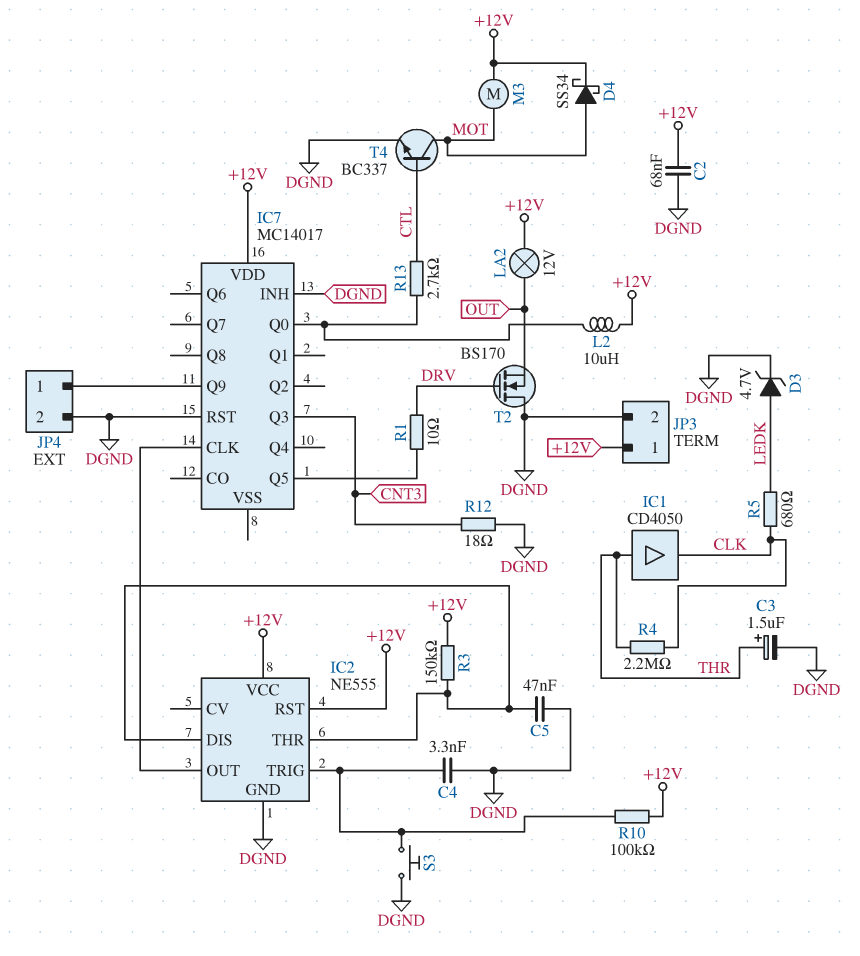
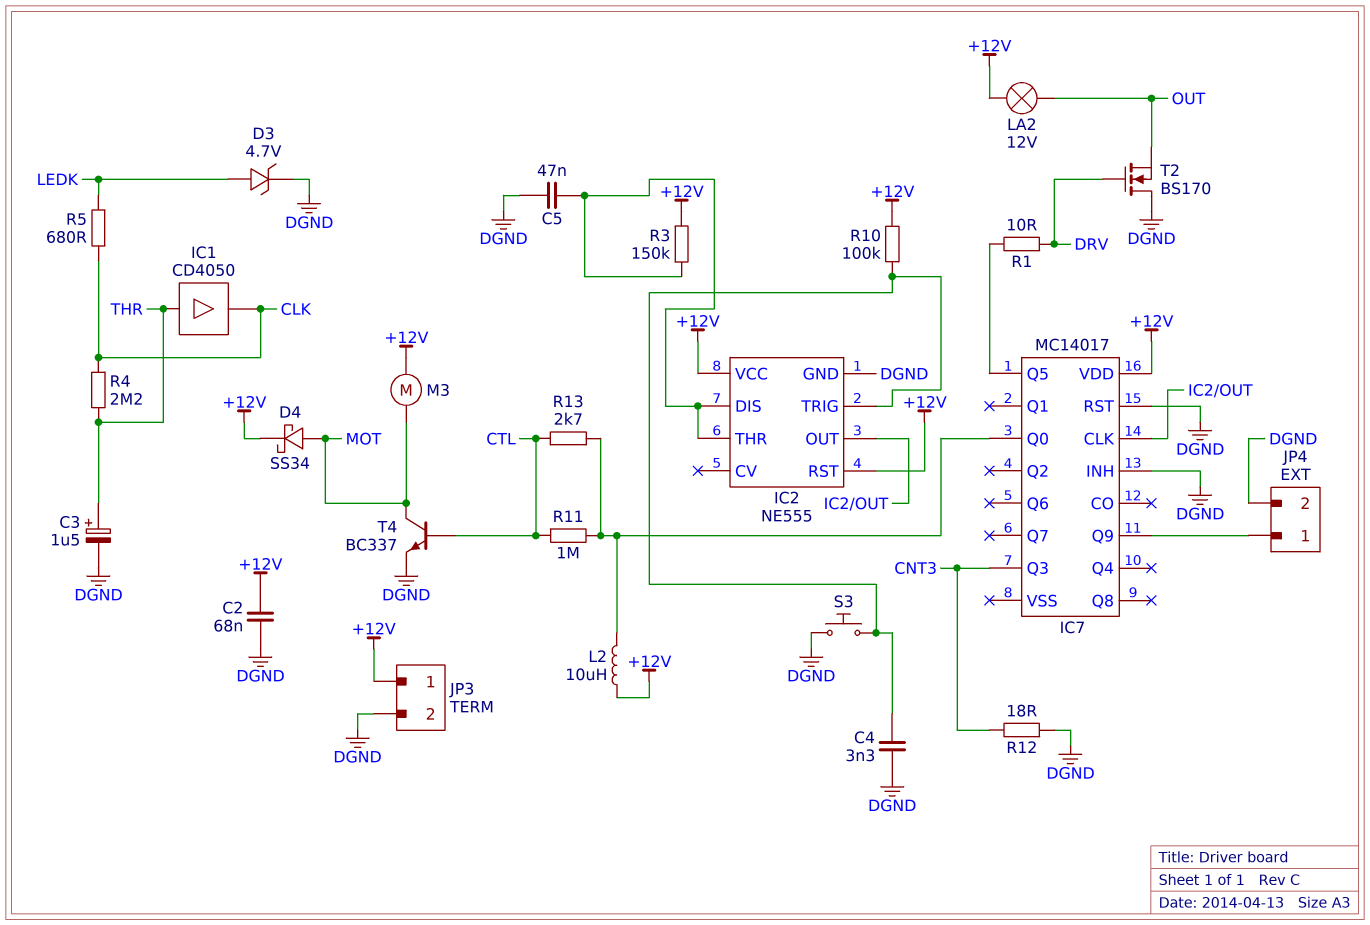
R11: none -> 1M (CTL, IC7/Q0)

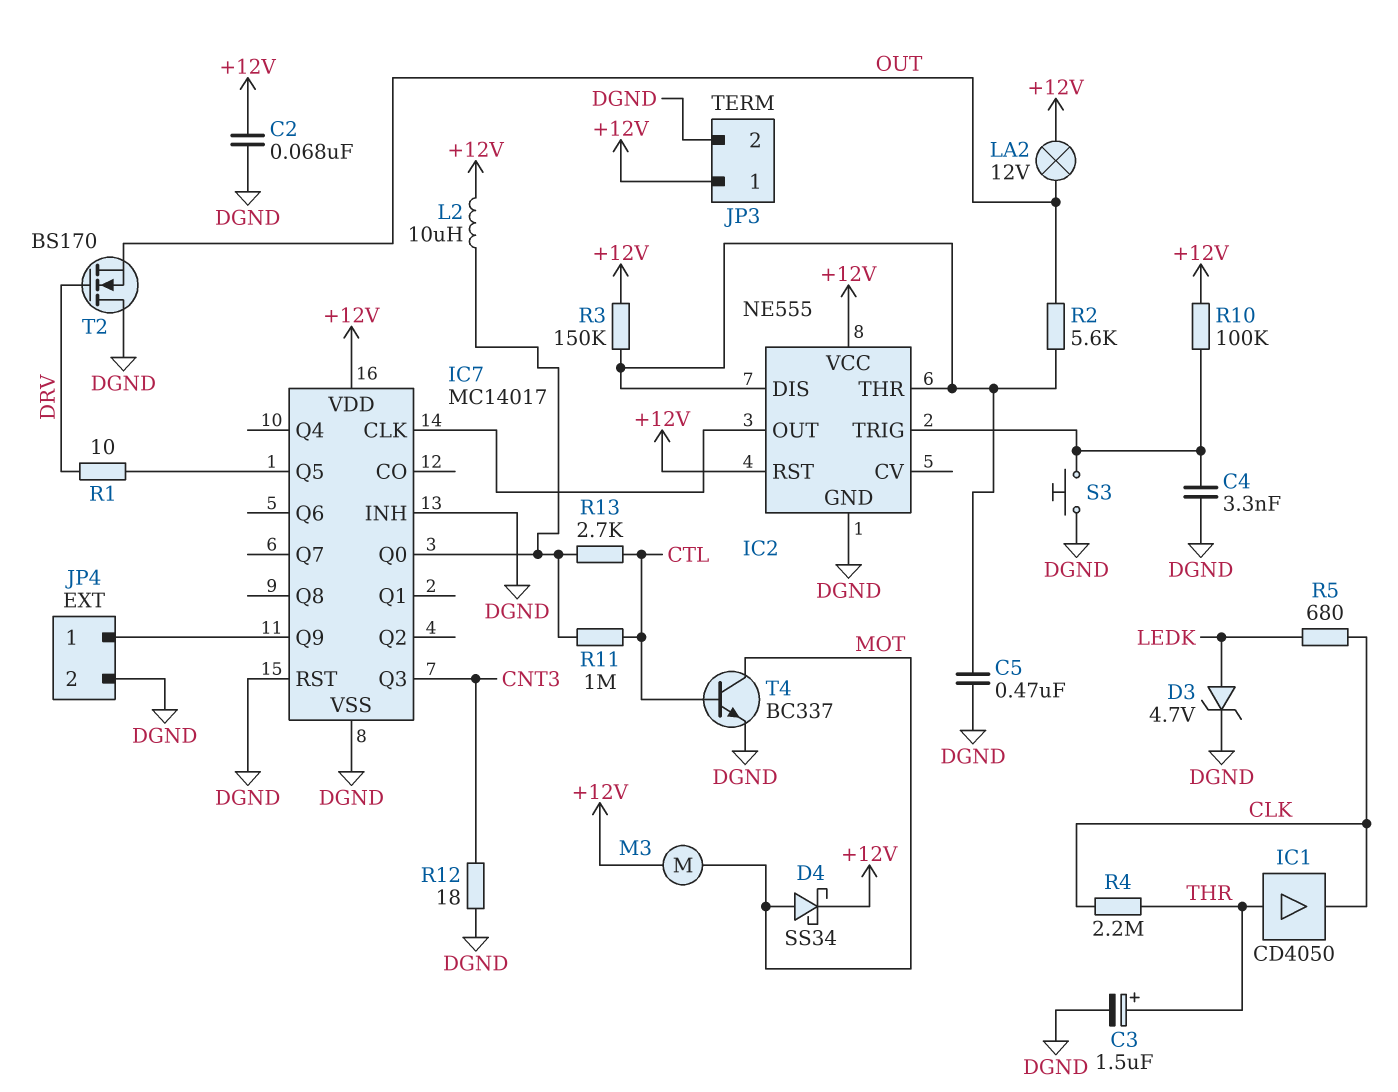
C5: 47nF (DGND, IC2/DIS) -> 470nF (DGND, IC2/DIS)
IC7 pin VSS: none -> DGND
R2: none -> 5.6k (IC2/DIS, OUT)

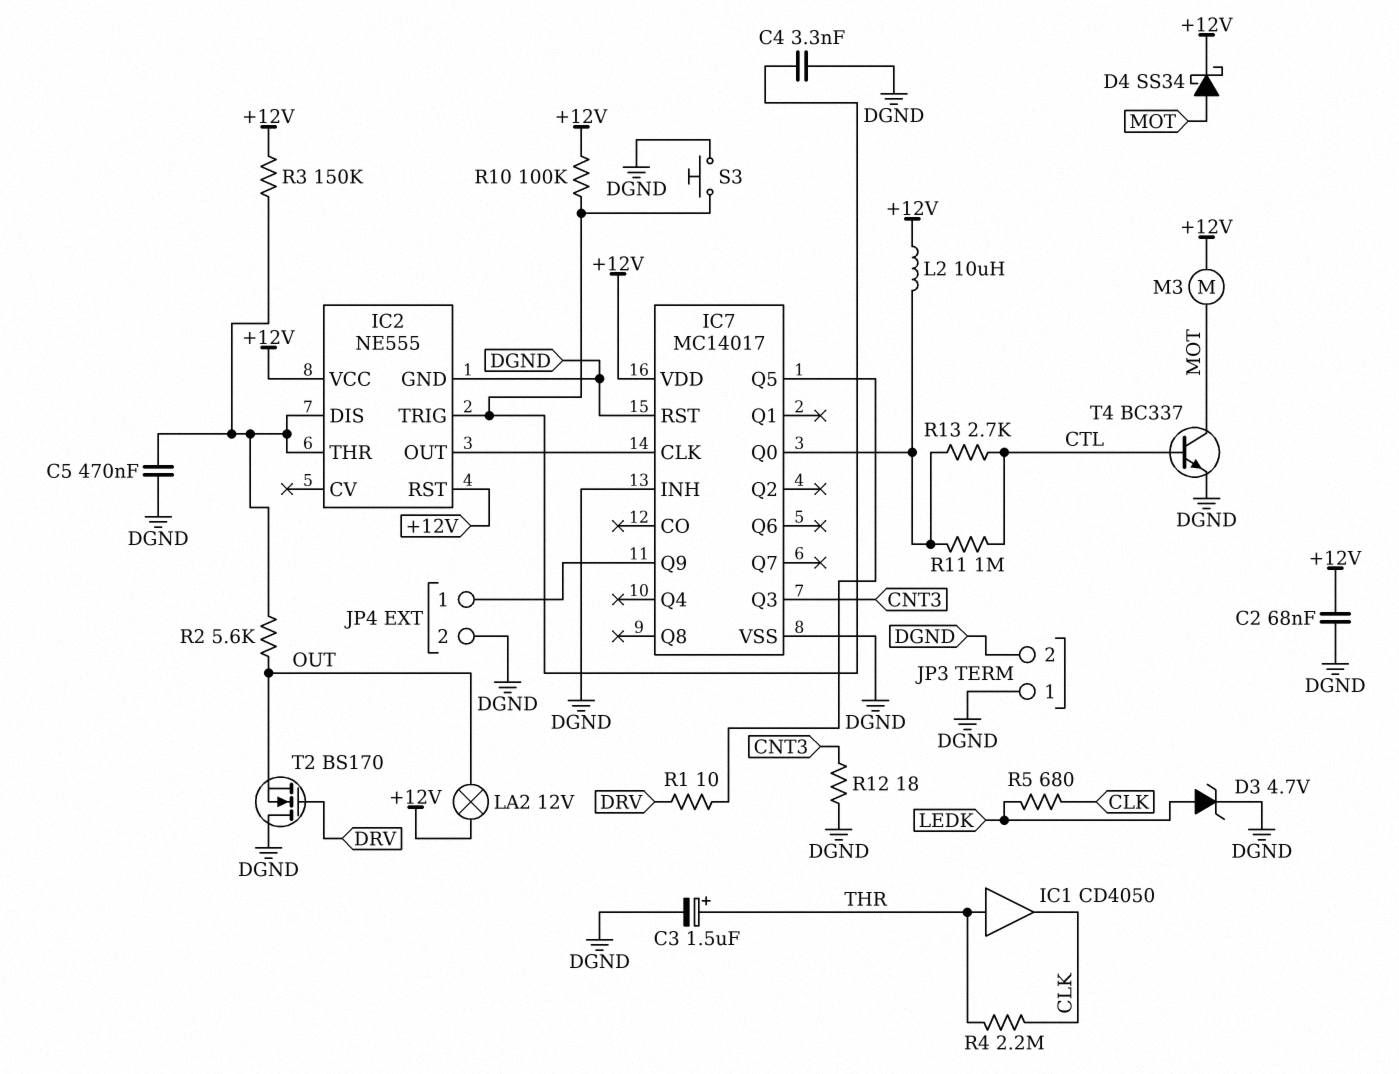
JP3 pin 1: +12V -> DGND

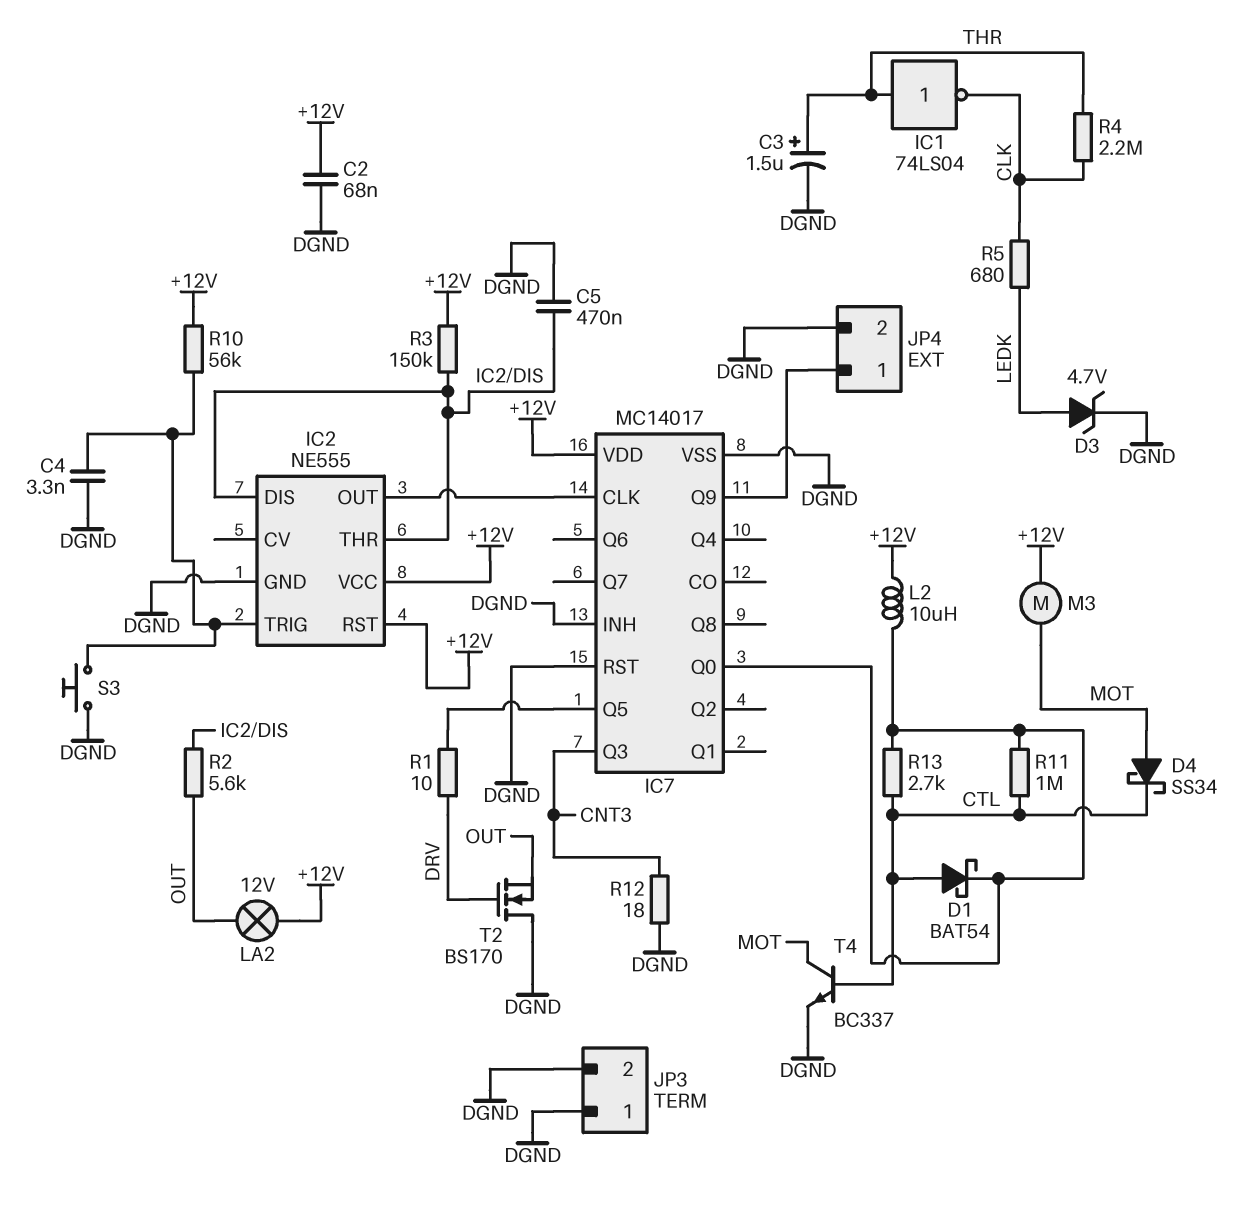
D1: none -> schottky BAT54 (A CTL, K IC7/Q0)
D4: schottky SS34 (A MOT, K +12V) -> schottky SS34 (A MOT, K CTL)
IC1: buffer CD4050 (in THR, out CLK) -> NOT 74LS04 (in THR, out CLK)
R10: 100k (+12V, IC2/TRIG) -> 56k (+12V, IC2/TRIG)

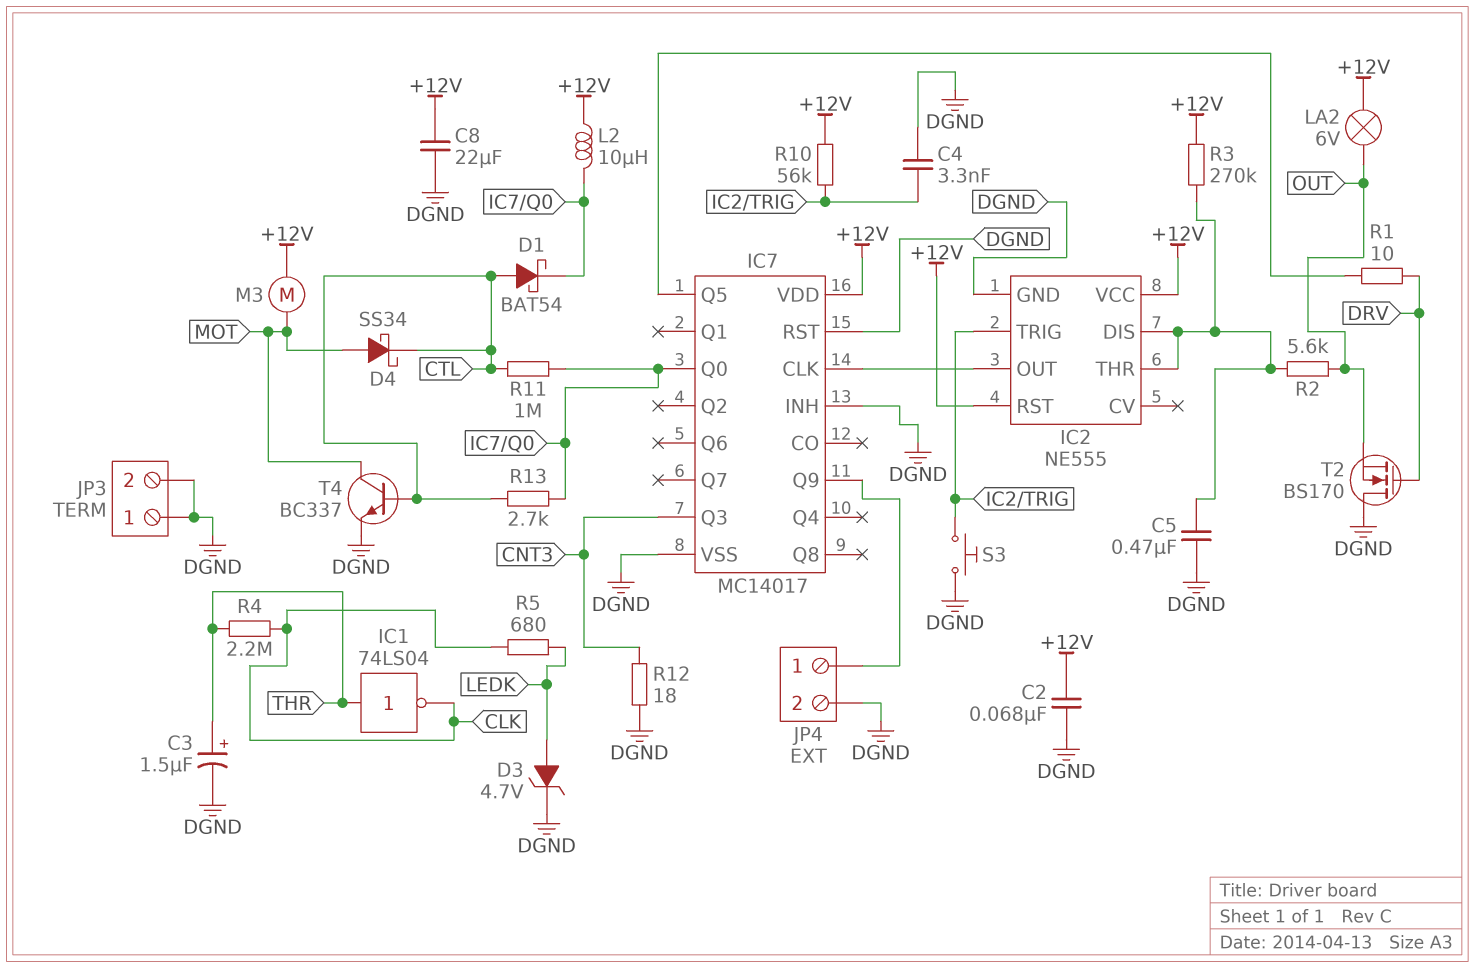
C8: none -> 22uF (+12V, DGND)
LA2: lamp 12V (+12V, OUT) -> lamp 6V (+12V, OUT)
R3: 150k (+12V, IC2/DIS) -> 270k (+12V, IC2/DIS)

